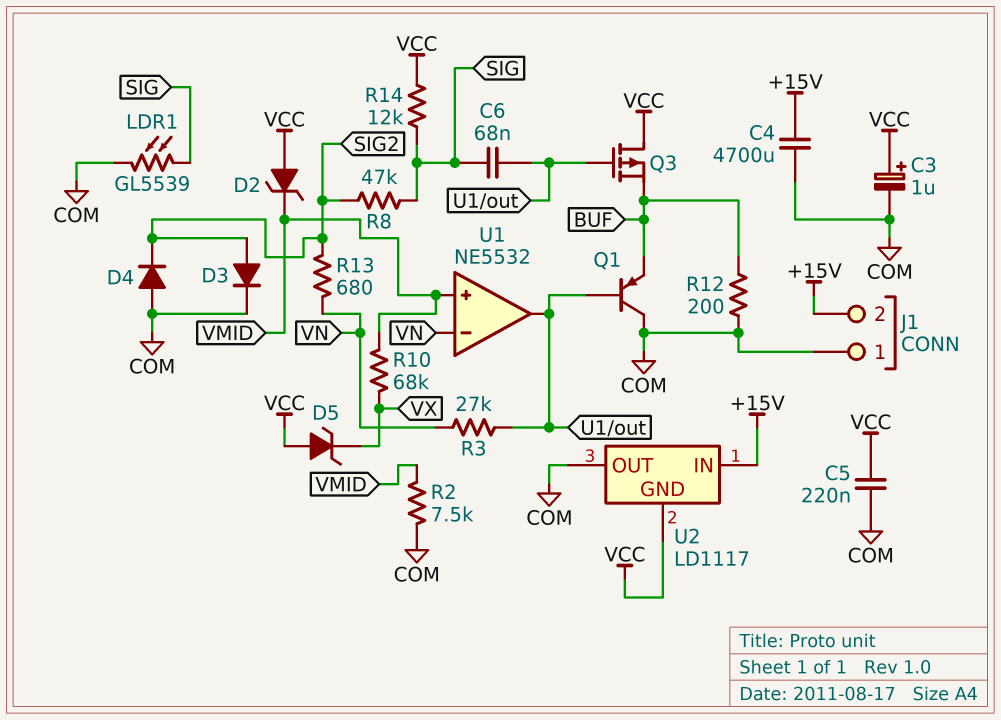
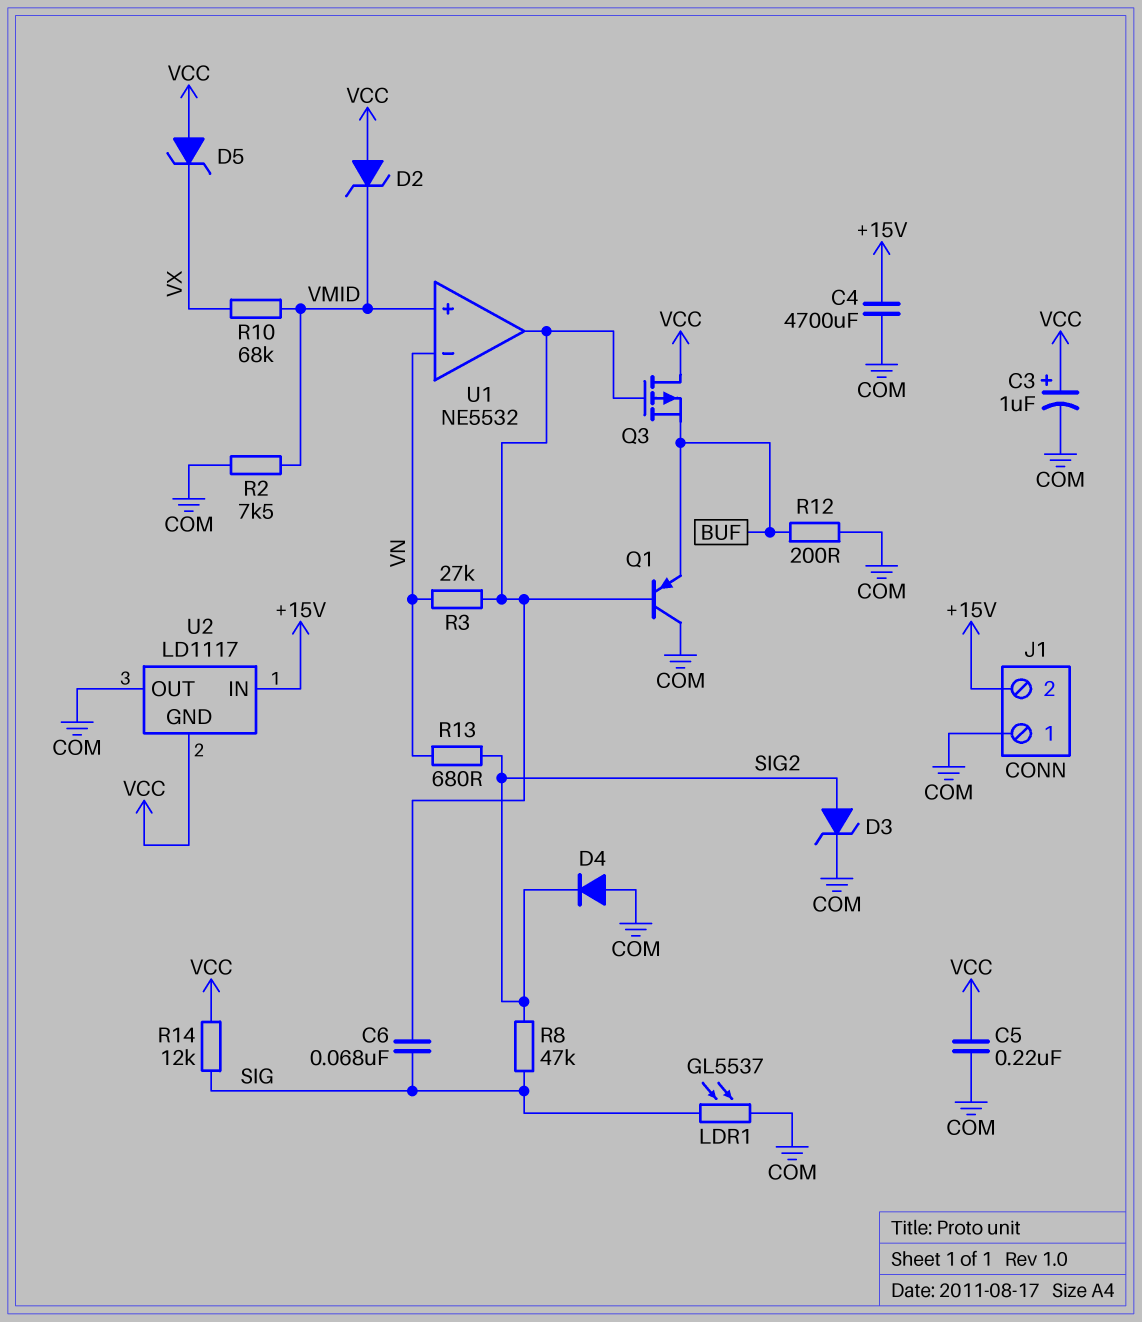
D3: diode (A SIG2, K COM) -> zener (A SIG2, K COM)
LDR1: GL5539 (COM, SIG) -> GL5537 (COM, SIG)

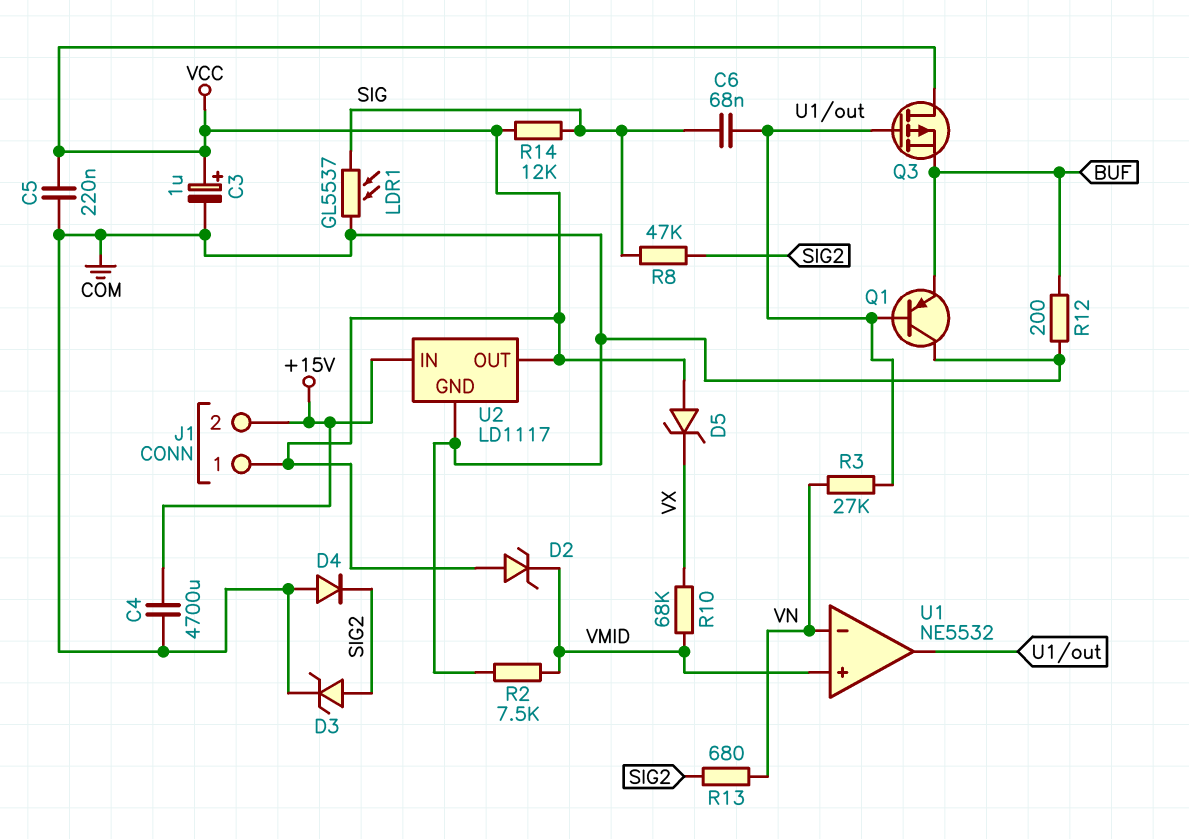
J1 pin 1: COM -> VCC
U2 pin GND: VCC -> COM
U2 pin OUT: COM -> VCC

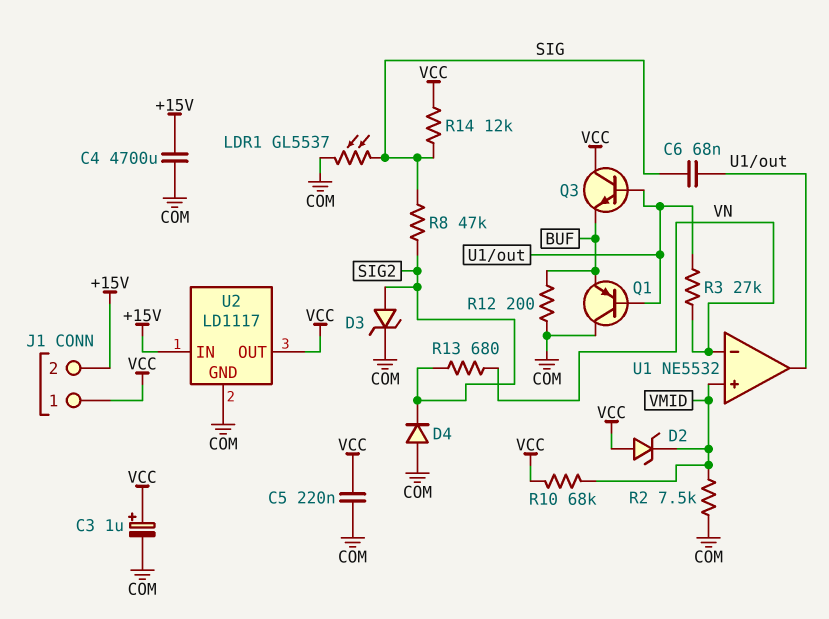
D5: zener (A VCC, K VX) -> none
Q3: PMOS (G U1/out, D VCC, S BUF) -> NPN (B U1/out, C VCC, E BUF)
R10: 68k (VMID, VX) -> 68k (VCC, VMID)

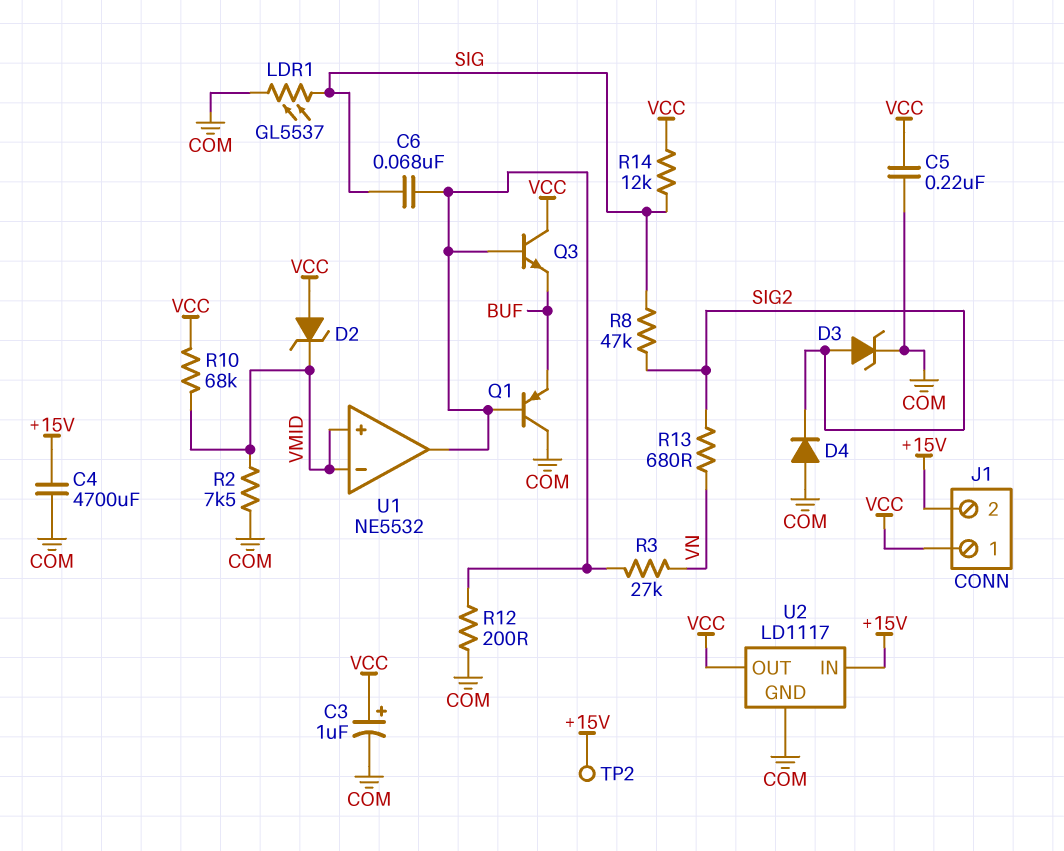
R12: 200 (BUF, COM) -> 200 (COM, U1/out)
TP2: none -> test point (+15V)
U1 pin in-: VN -> VMID

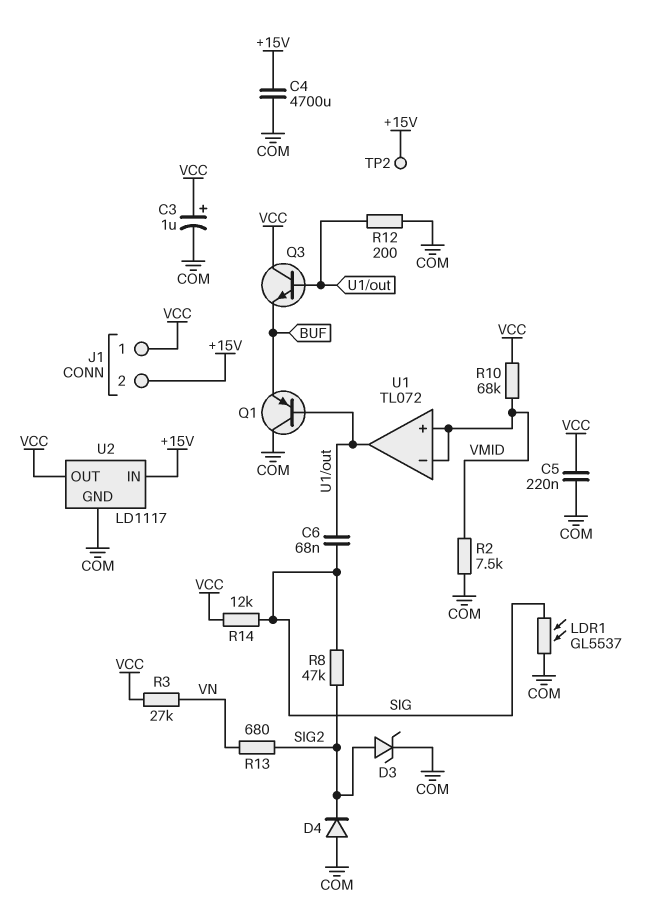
D2: zener (A VCC, K VMID) -> none
R3: 27k (U1/out, VN) -> 27k (VCC, VN)
U1: NE5532 -> TL072

